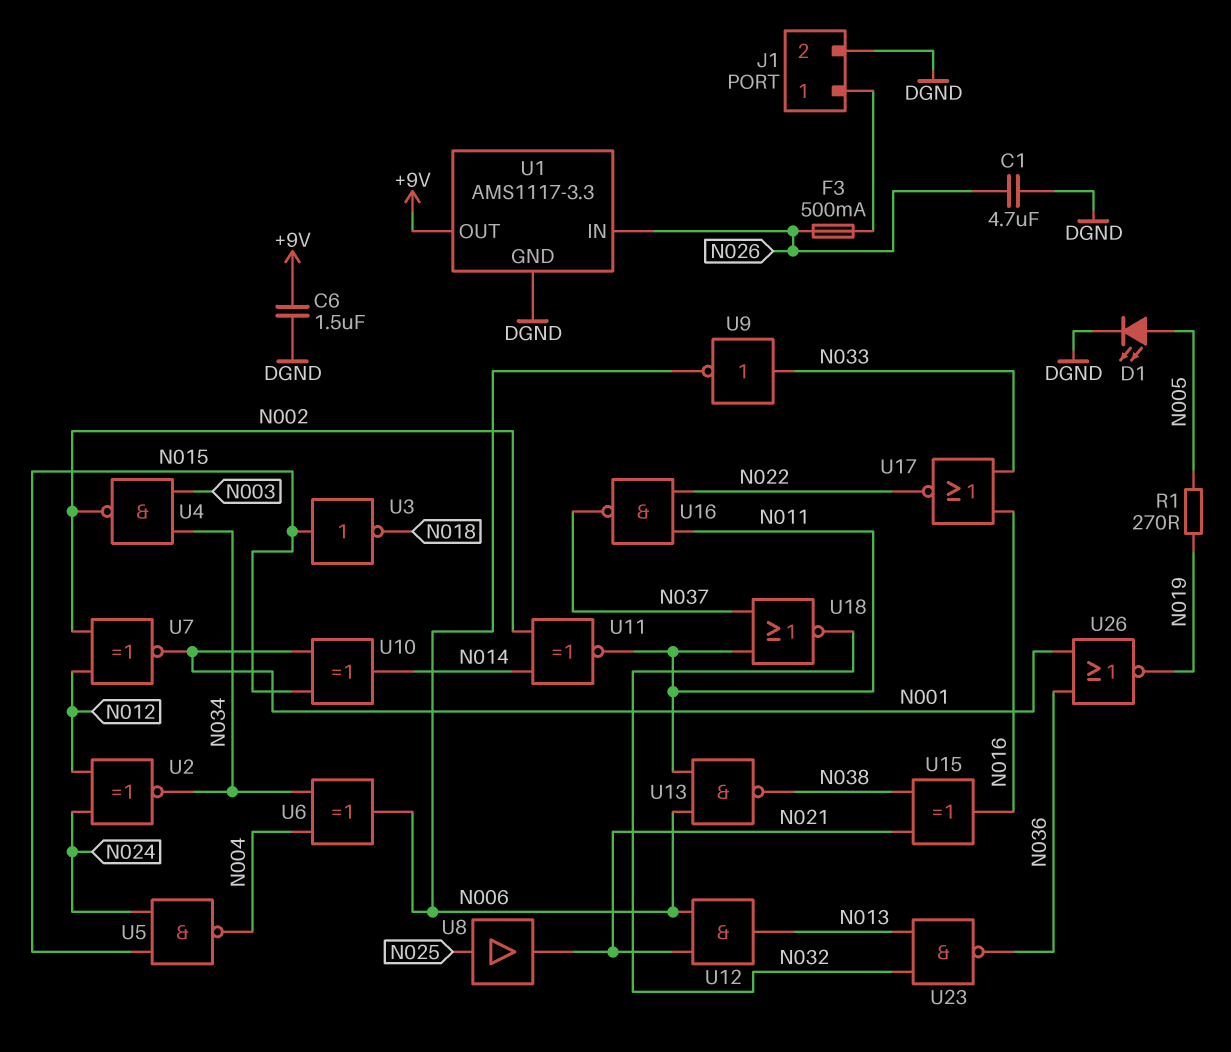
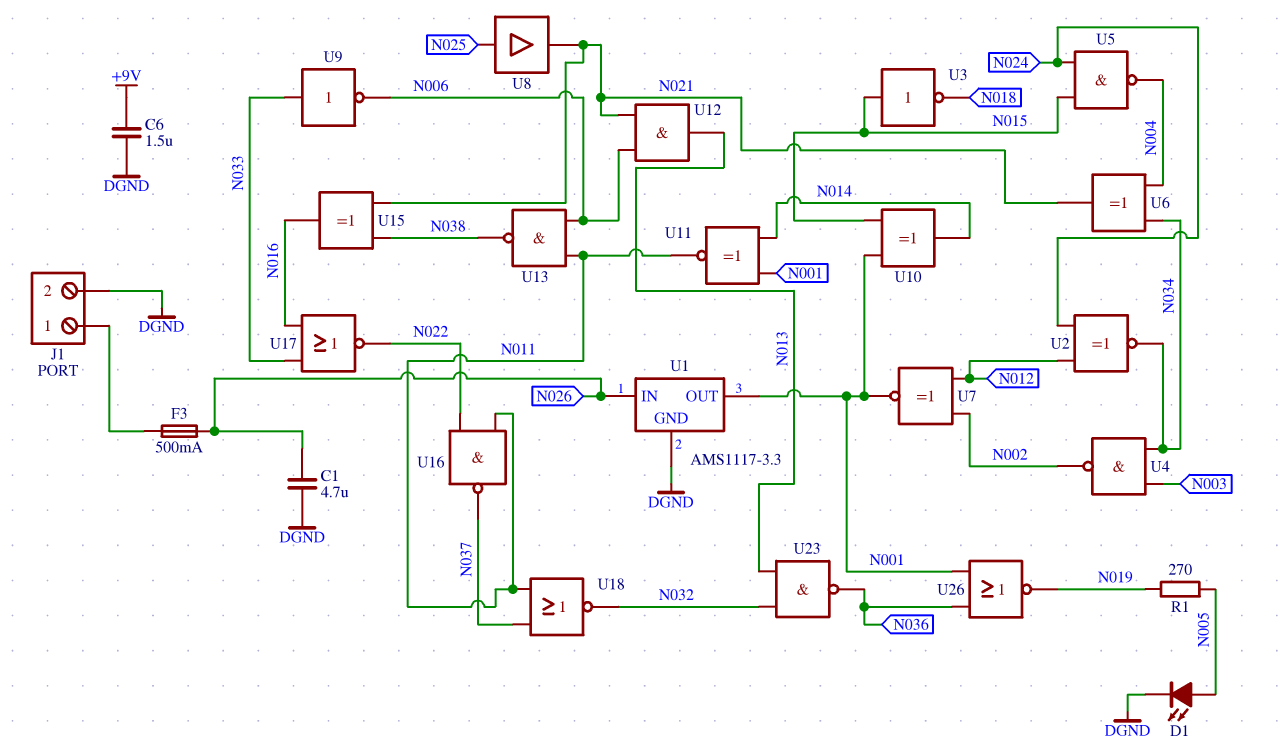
U1 pin OUT: +9V -> N001
U6: XOR (in N004, in N034, out N006) -> XOR (in N004, in N034, out N021)
U11: XNOR (in N002, in N014, out N011) -> XNOR (in N001, in N014, out N011)

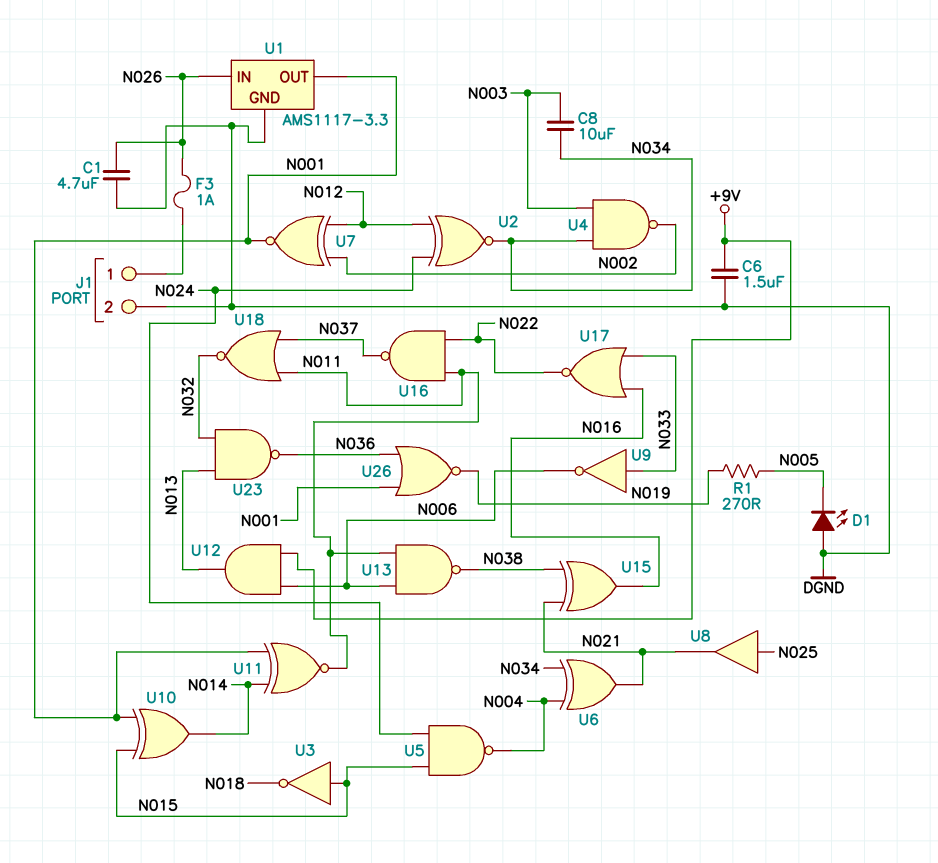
C8: none -> 10uF (N003, N034)
D1: LED (A N005, K DGND) -> LED (A DGND, K N005)
F3: 500mA (J1/1, N026) -> 1A (J1/1, N026)
U12: AND (in N006, in N021, out N013) -> AND (in +9V, in N006, out N013)

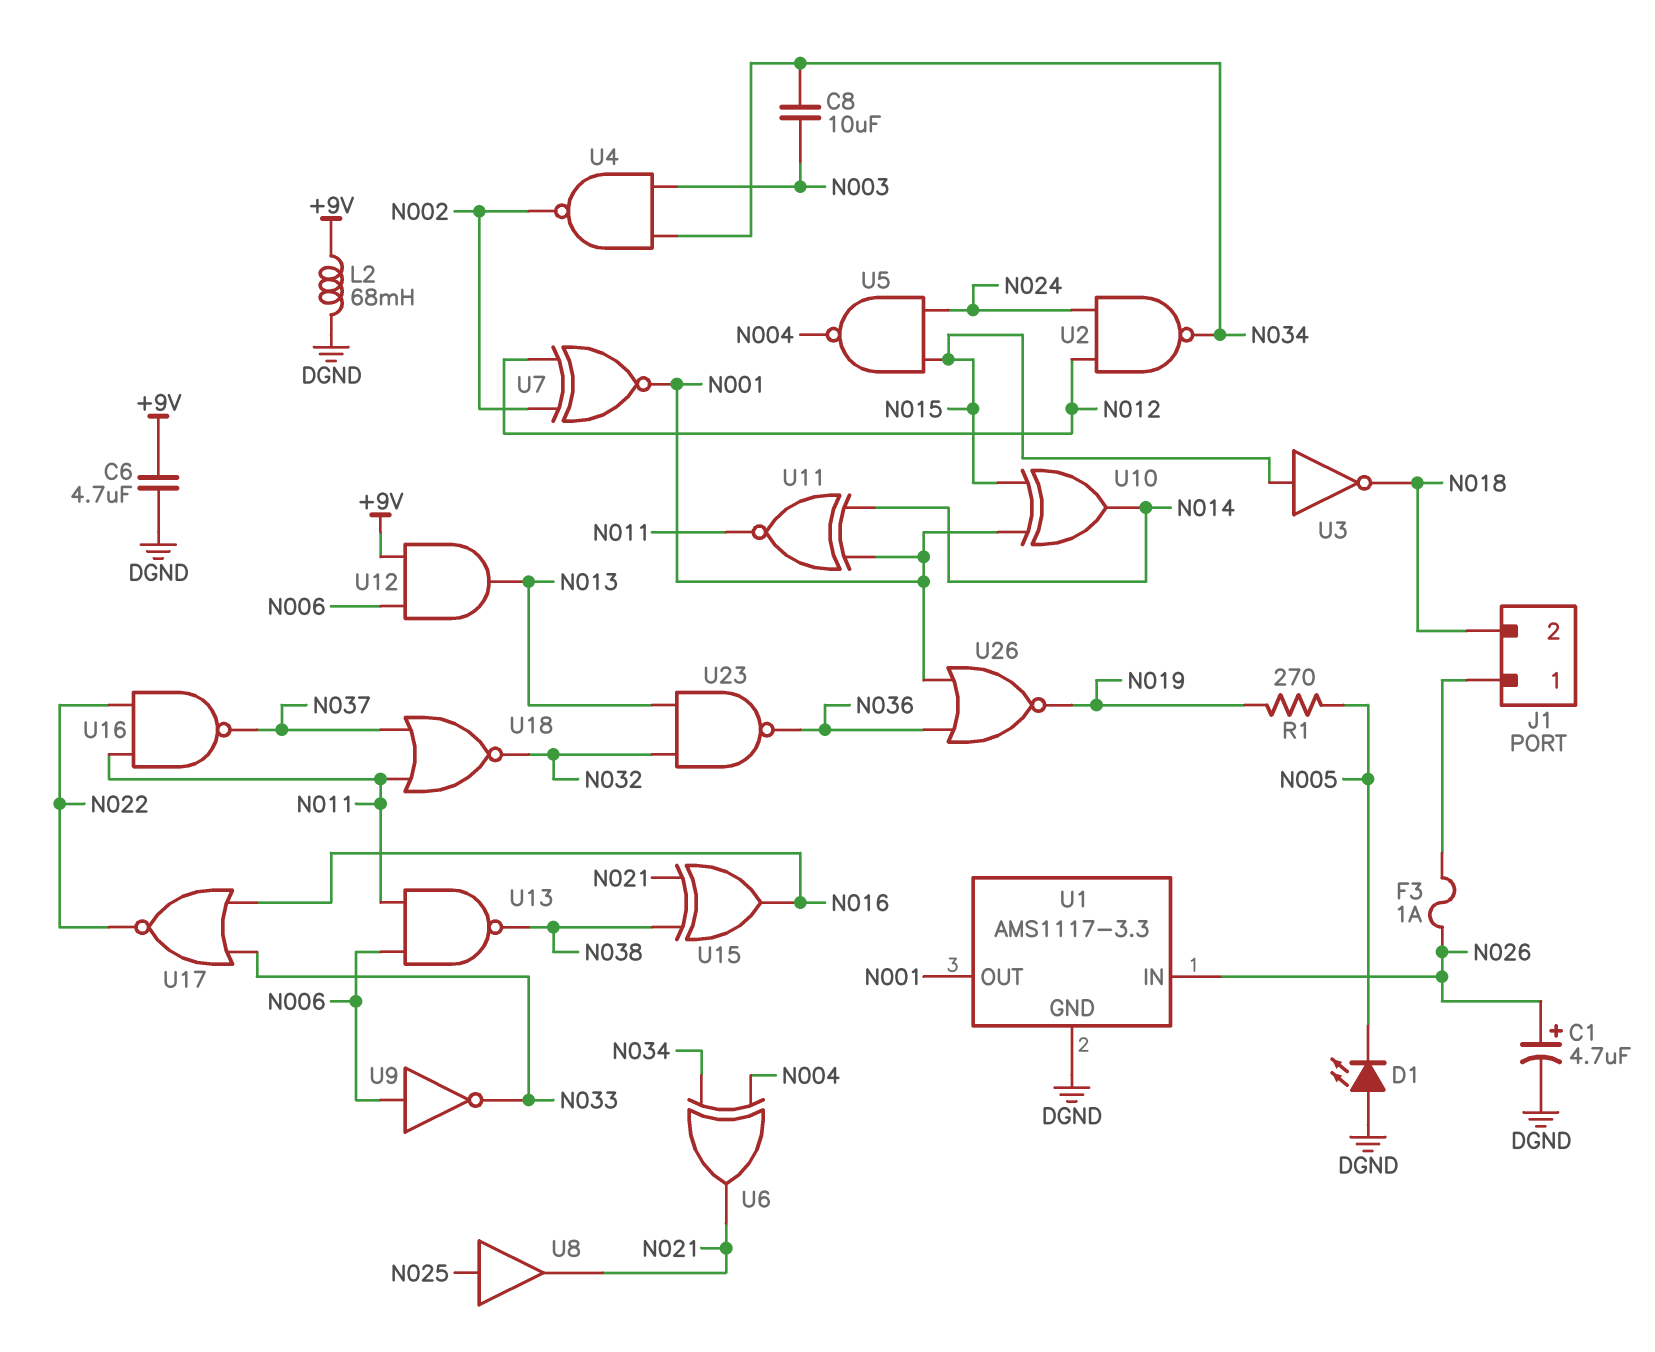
C1: 4.7uF (DGND, N026) -> 4.7uF (plus N026, minus DGND)
C6: 1.5uF (+9V, DGND) -> 4.7uF (+9V, DGND)
J1 pin 2: DGND -> N018
L2: none -> 68mH (+9V, DGND)
U2: XNOR (in N012, in N024, out N034) -> NAND (in N012, in N024, out N034)
U9: NOT (in N033, out N006) -> NOT (in N006, out N033)

